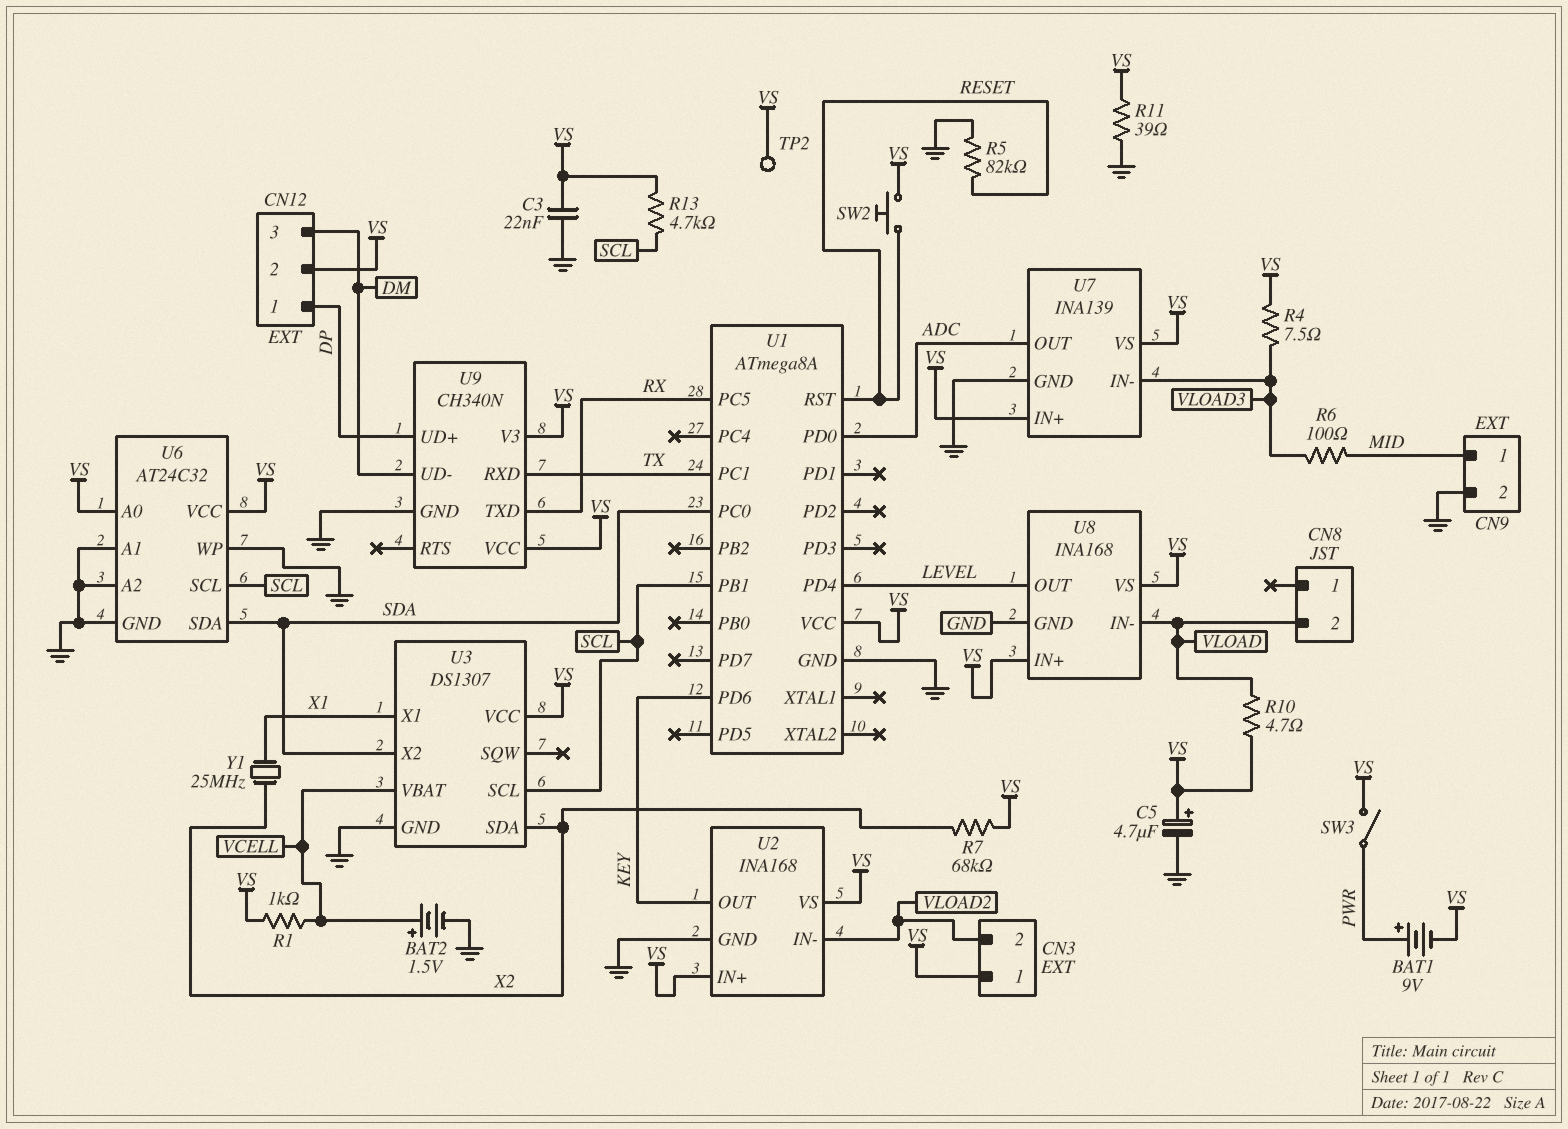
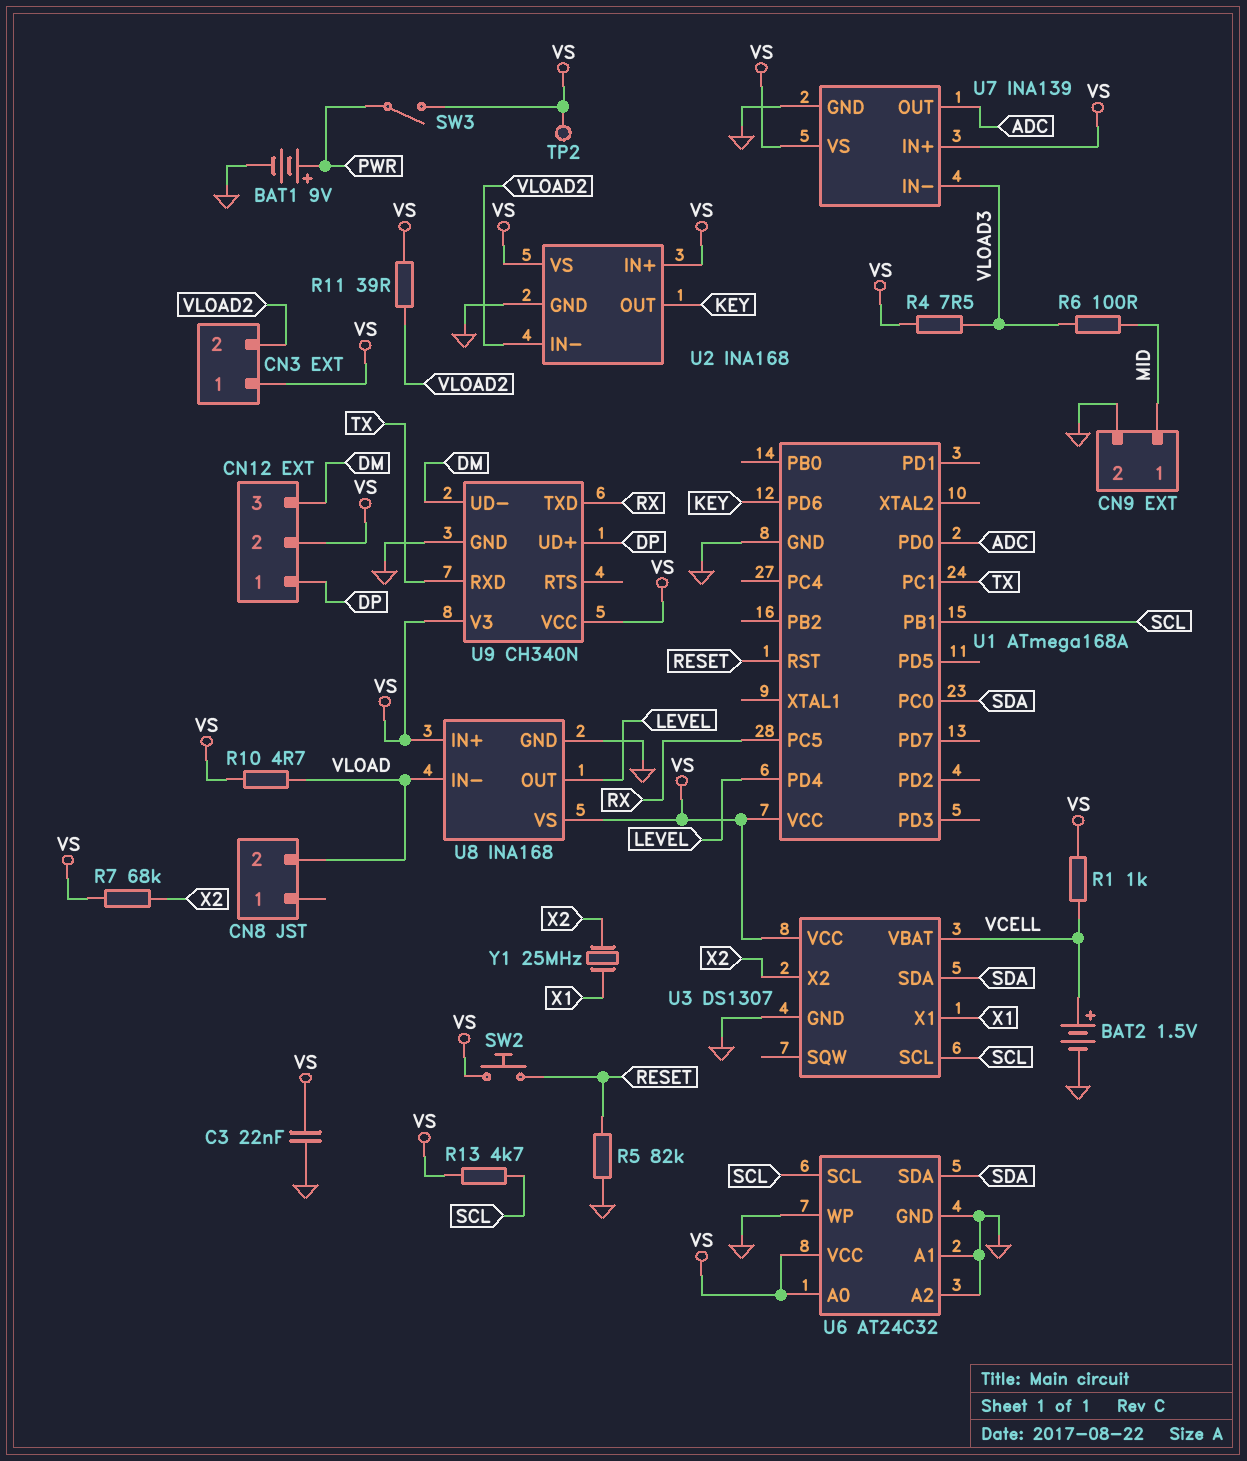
BAT1: 9V (plus PWR, minus VS) -> 9V (plus PWR, minus GND)
C5: 4.7uF (plus VS, minus GND) -> none
R11: 39 (GND, VS) -> 39 (VLOAD2, VS)
U1: ATmega8A -> ATmega168A
U3 pin SDA: X2 -> SDA
U3 pin X2: SDA -> X2

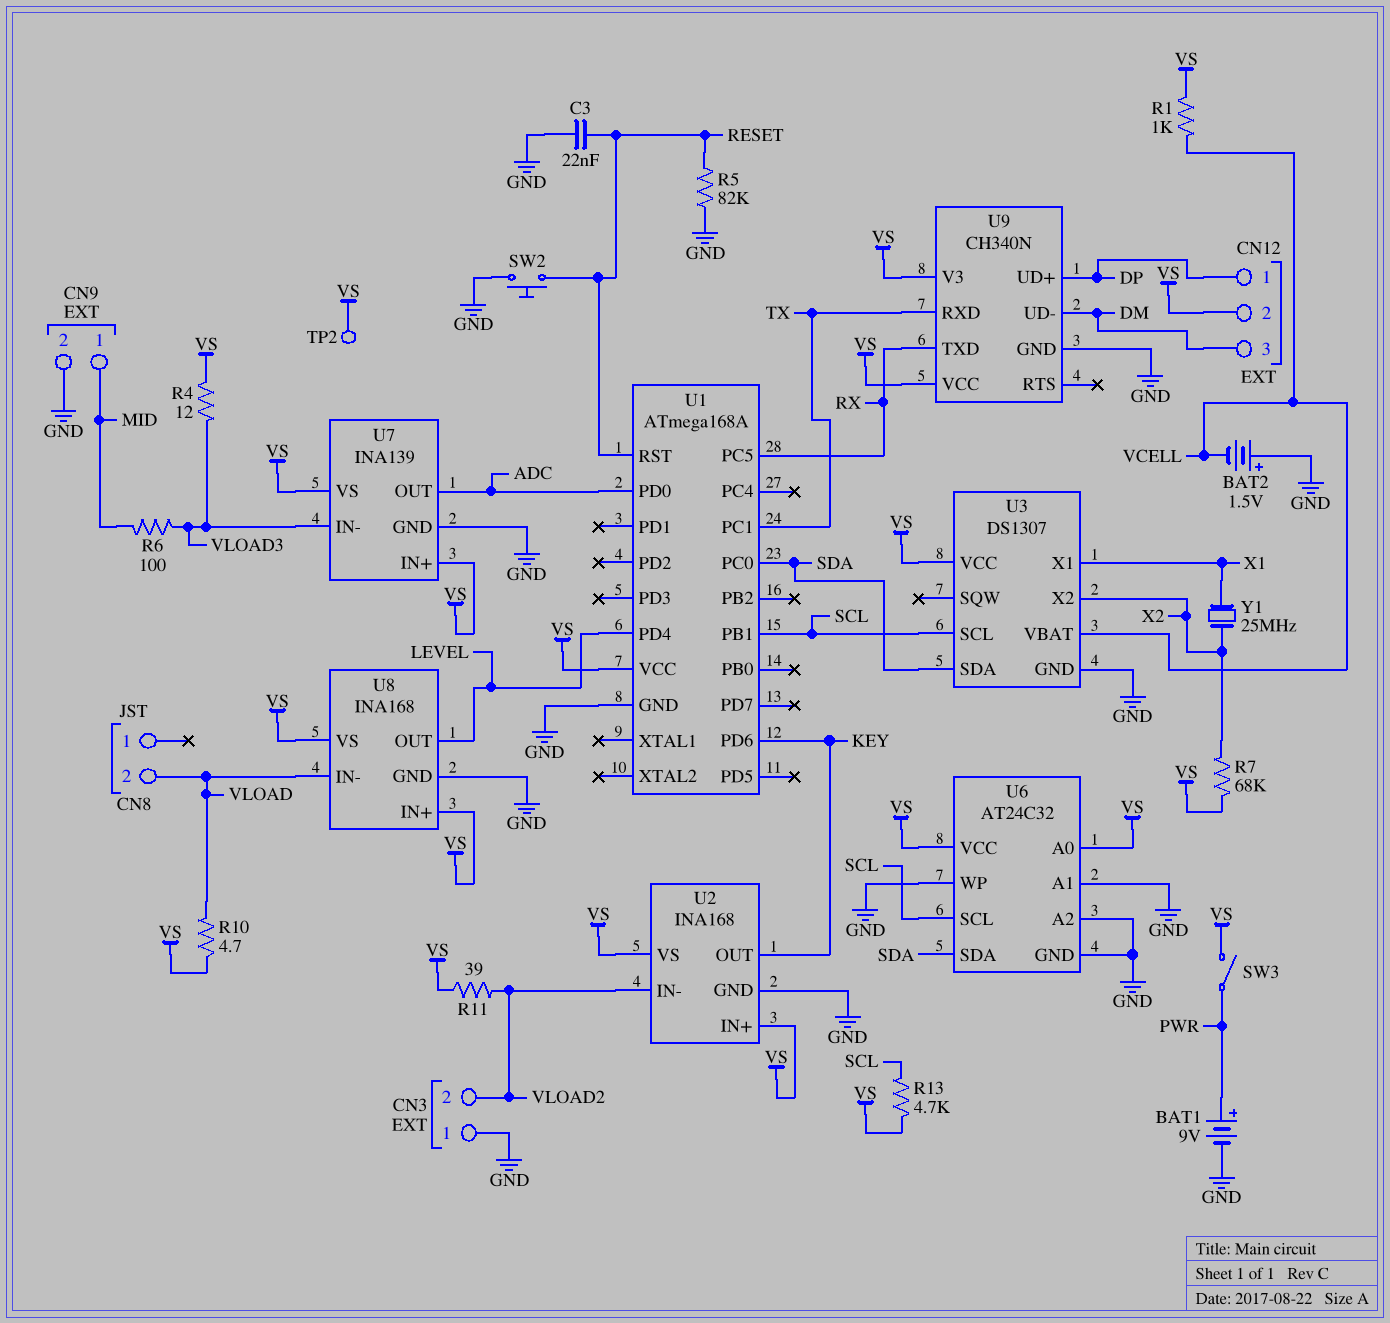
BAT2: 1.5V (plus VCELL, minus GND) -> 1.5V (plus GND, minus VCELL)
C3: 22nF (GND, VS) -> 22nF (GND, RESET)
CN3 pin 1: VS -> GND
R4: 7.5 (VLOAD3, VS) -> 12 (VLOAD3, VS)
SW2: button (RESET, VS) -> button (GND, RESET)

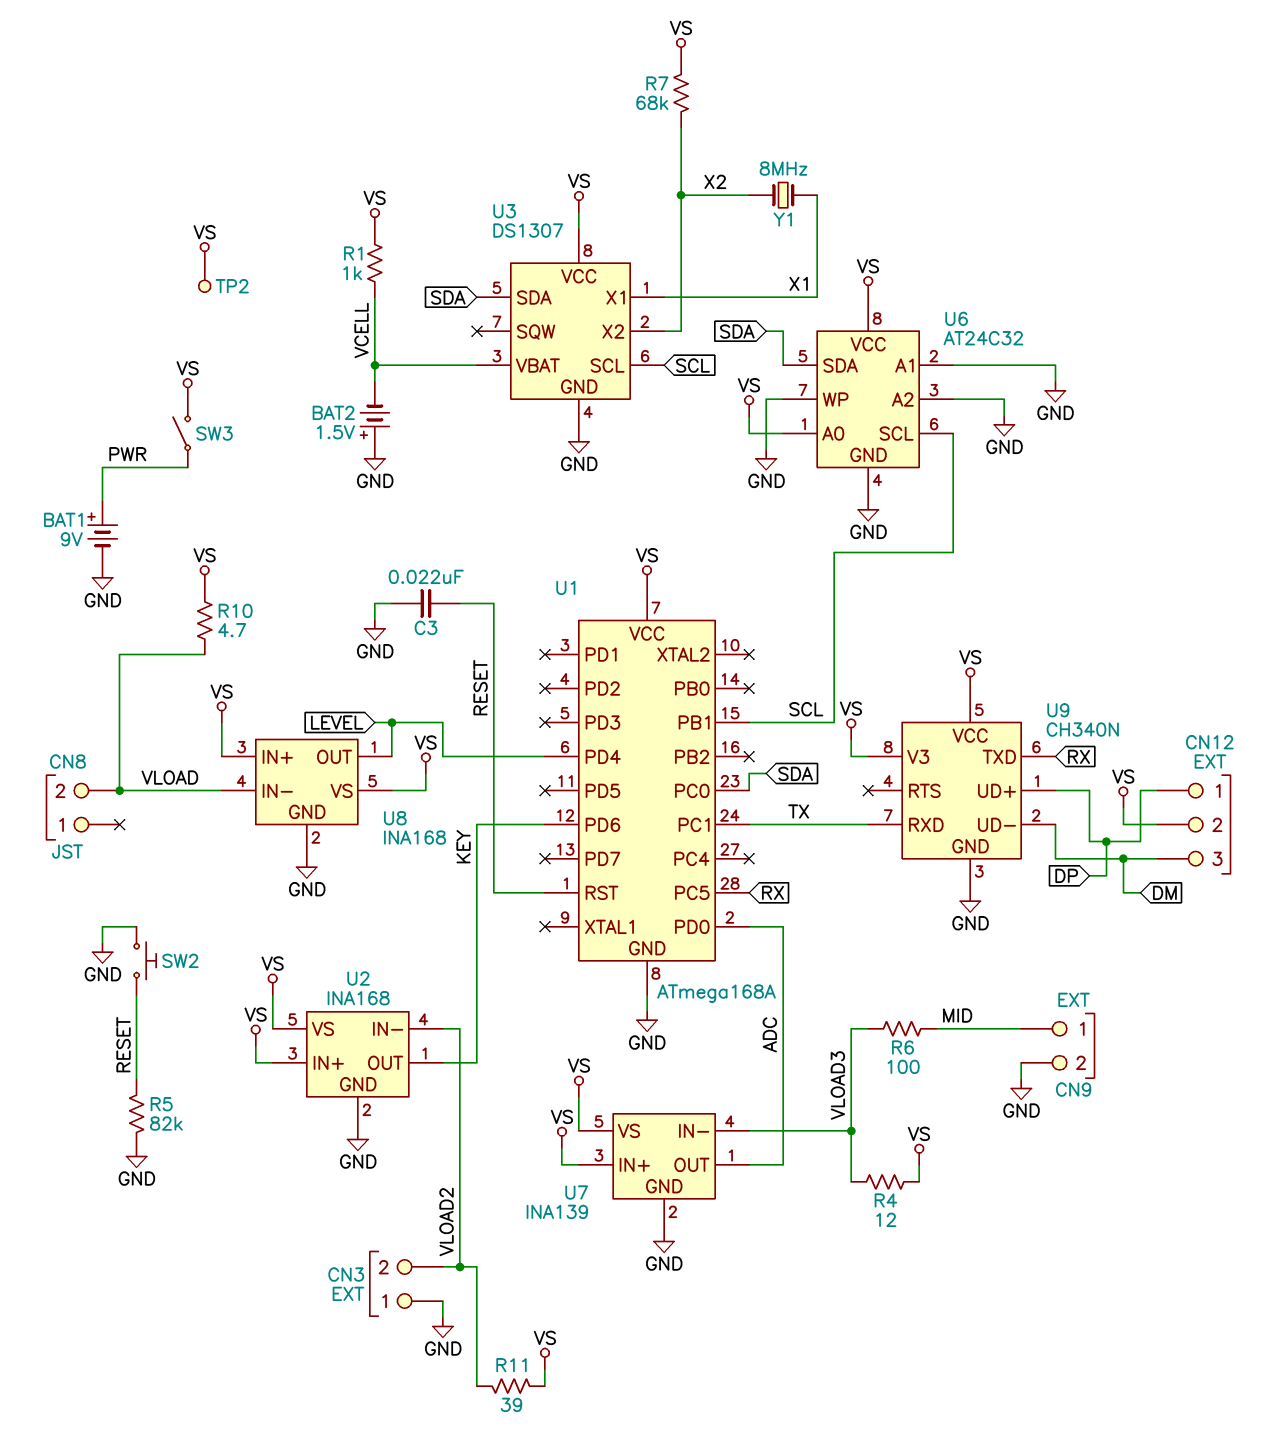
R13: 4.7k (SCL, VS) -> none
Y1: 25MHz (X1, X2) -> 8MHz (X1, X2)

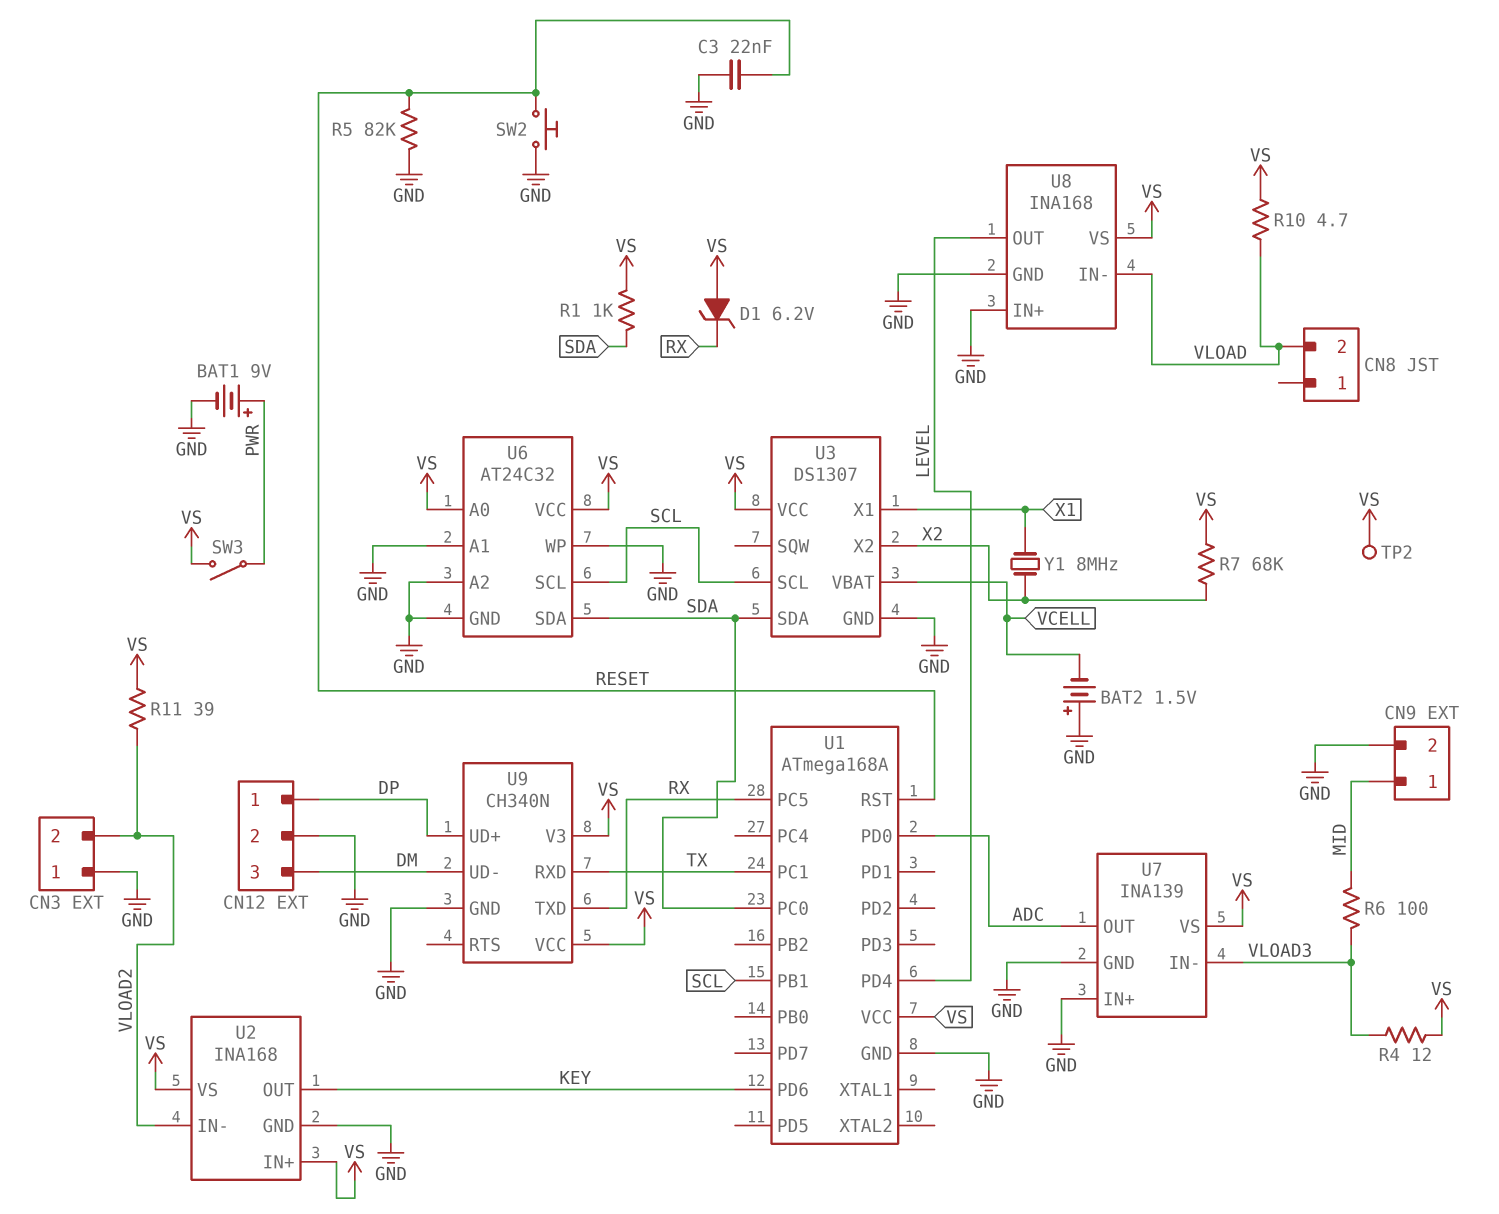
CN12 pin 2: VS -> GND
D1: none -> zener 6.2V (A VS, K RX)
R1: 1k (VCELL, VS) -> 1k (SDA, VS)
U7 pin IN+: VS -> GND
U8 pin IN+: VS -> GND

